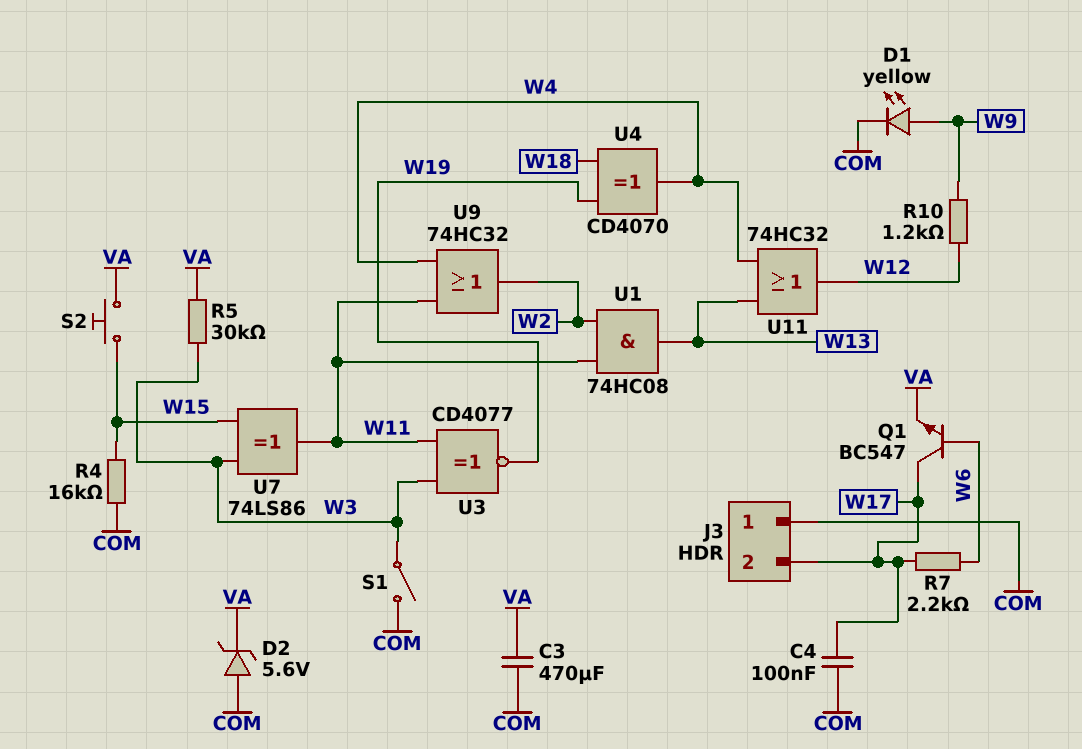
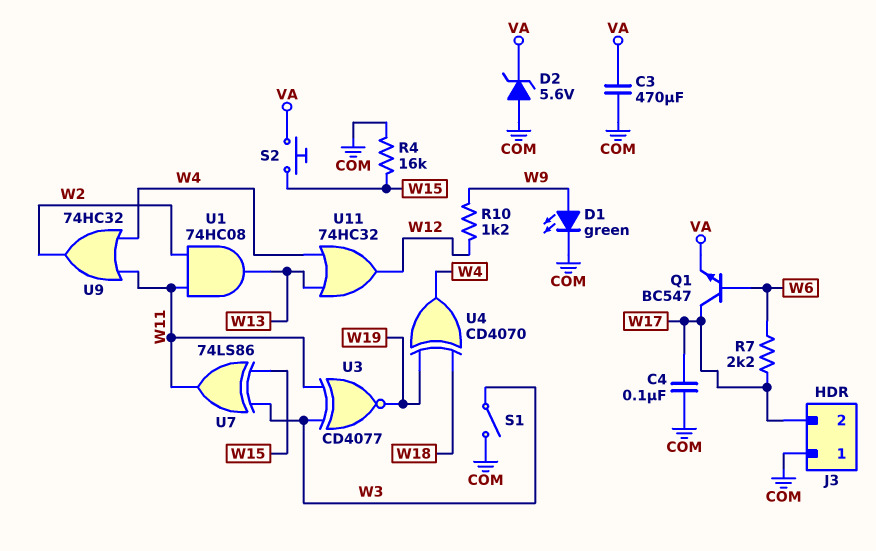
D1: LED yellow (A W9, K COM) -> LED green (A W9, K COM)
R5: 30k (VA, W3) -> none

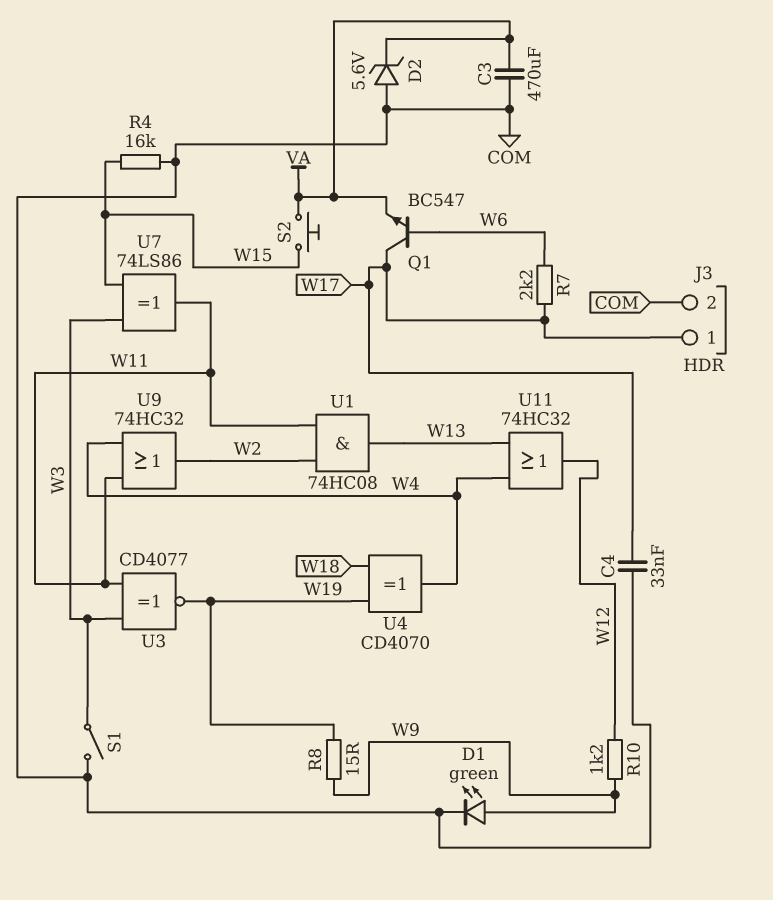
C4: 100nF (COM, W17) -> 33nF (COM, W17)
J3 pin 1: COM -> W17
J3 pin 2: W17 -> COM
R8: none -> 15 (W9, W19)

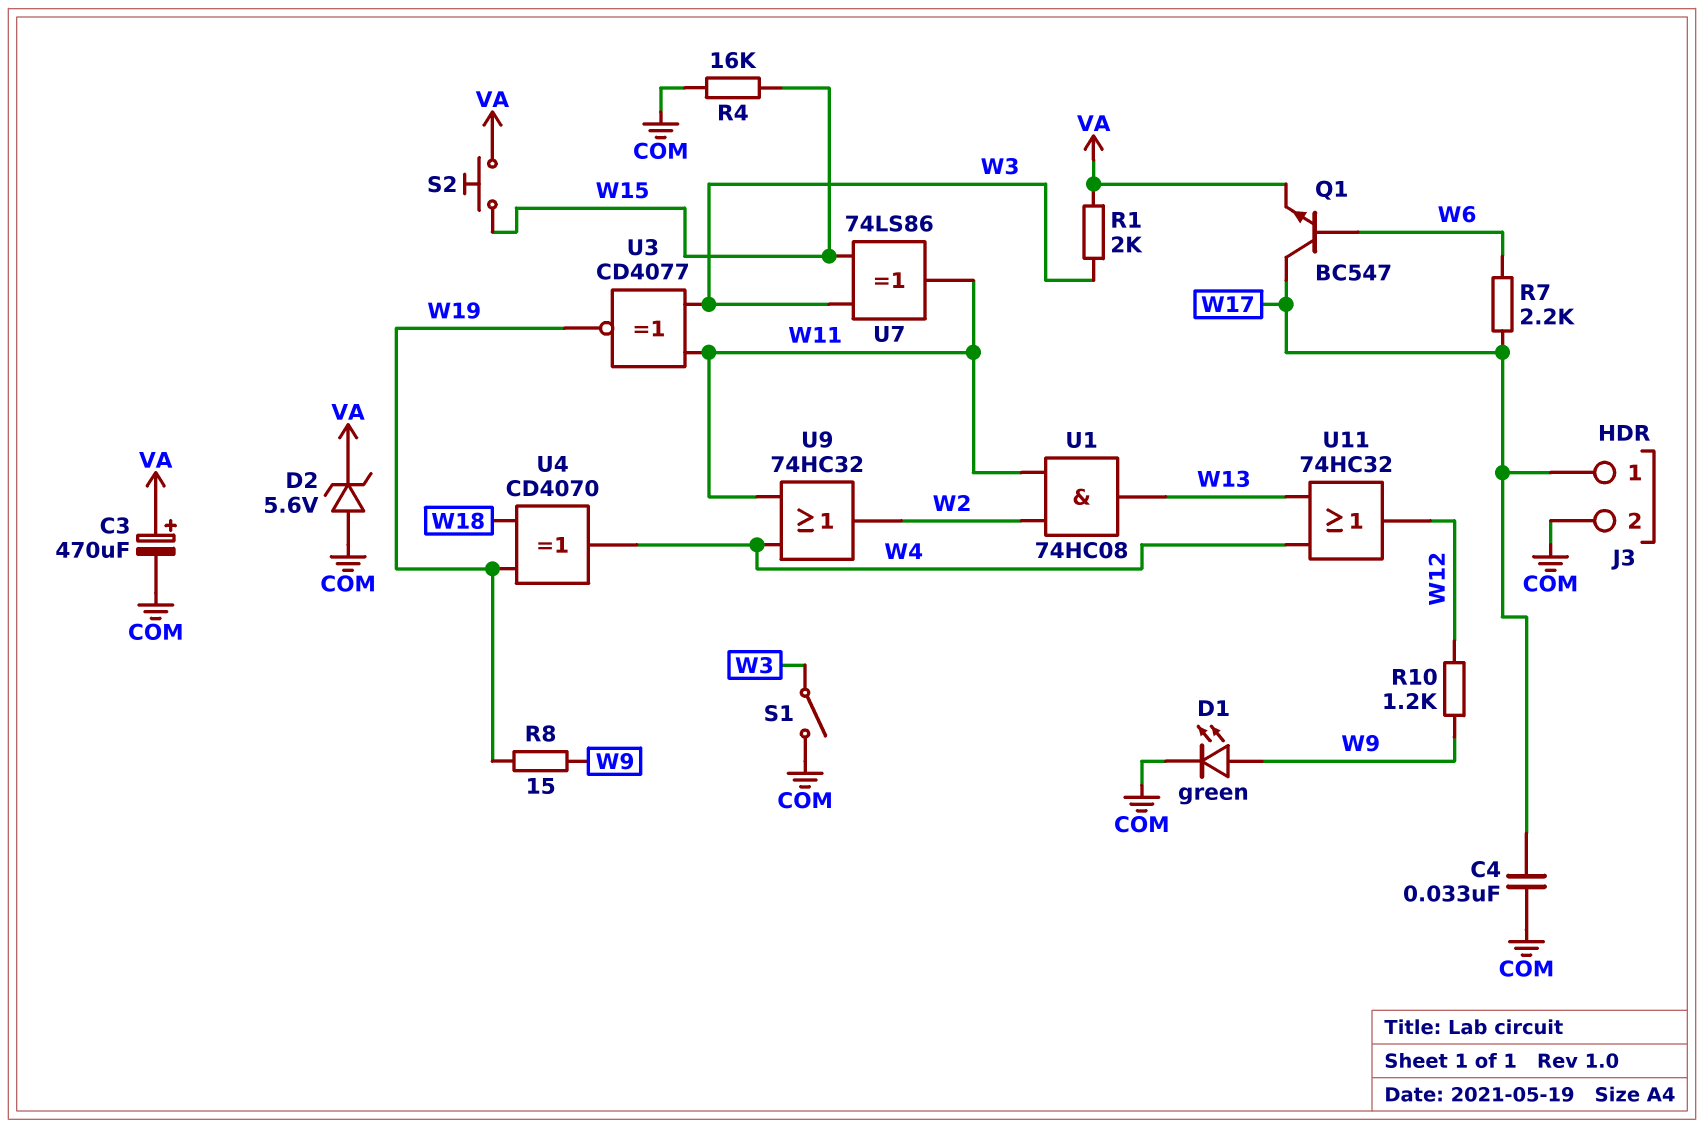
C3: 470uF (COM, VA) -> 470uF (plus VA, minus COM)
R1: none -> 2k (VA, W3)

